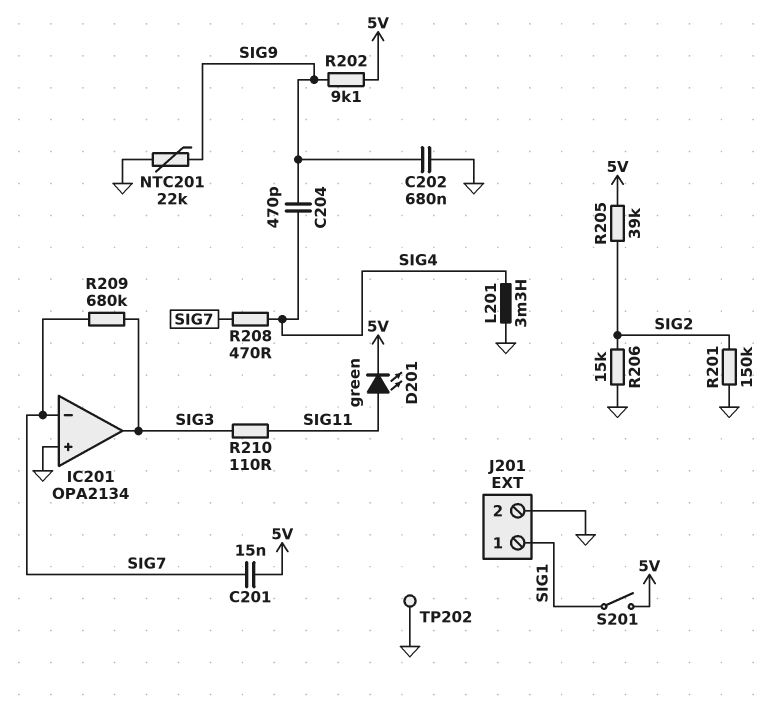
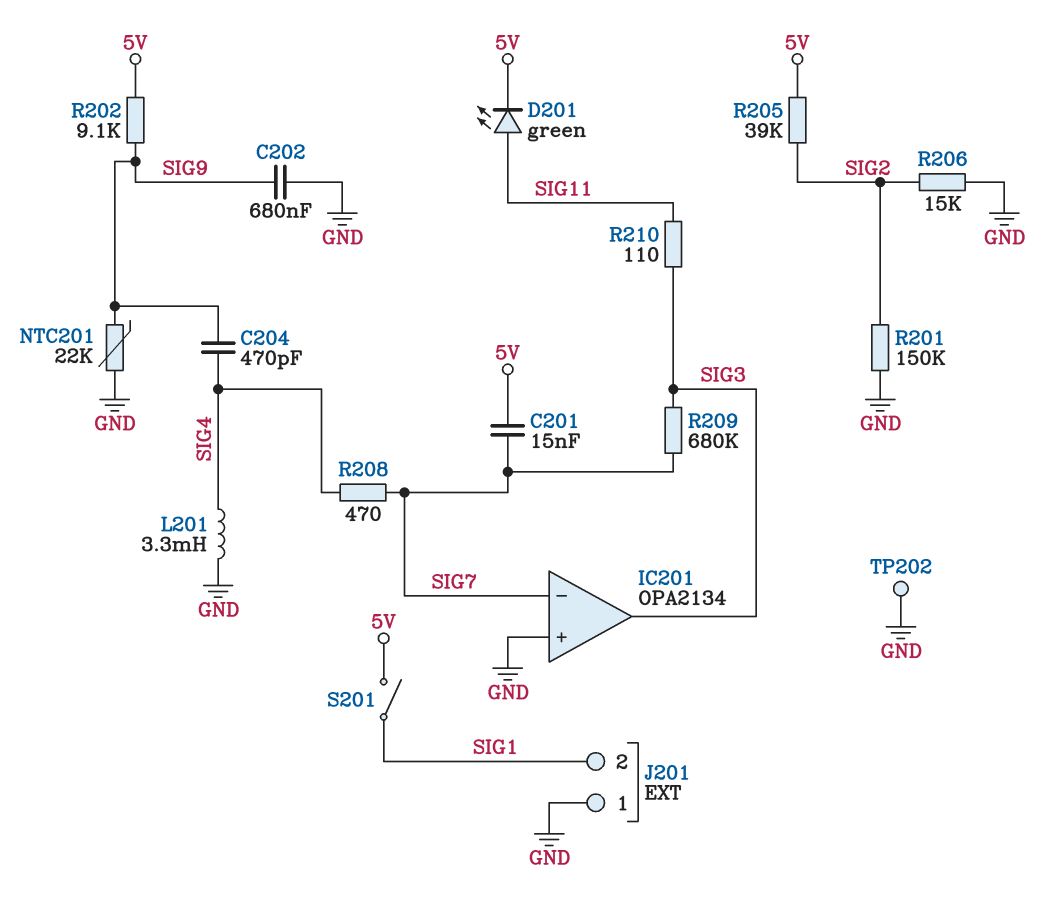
J201 pin 1: SIG1 -> GND
J201 pin 2: GND -> SIG1

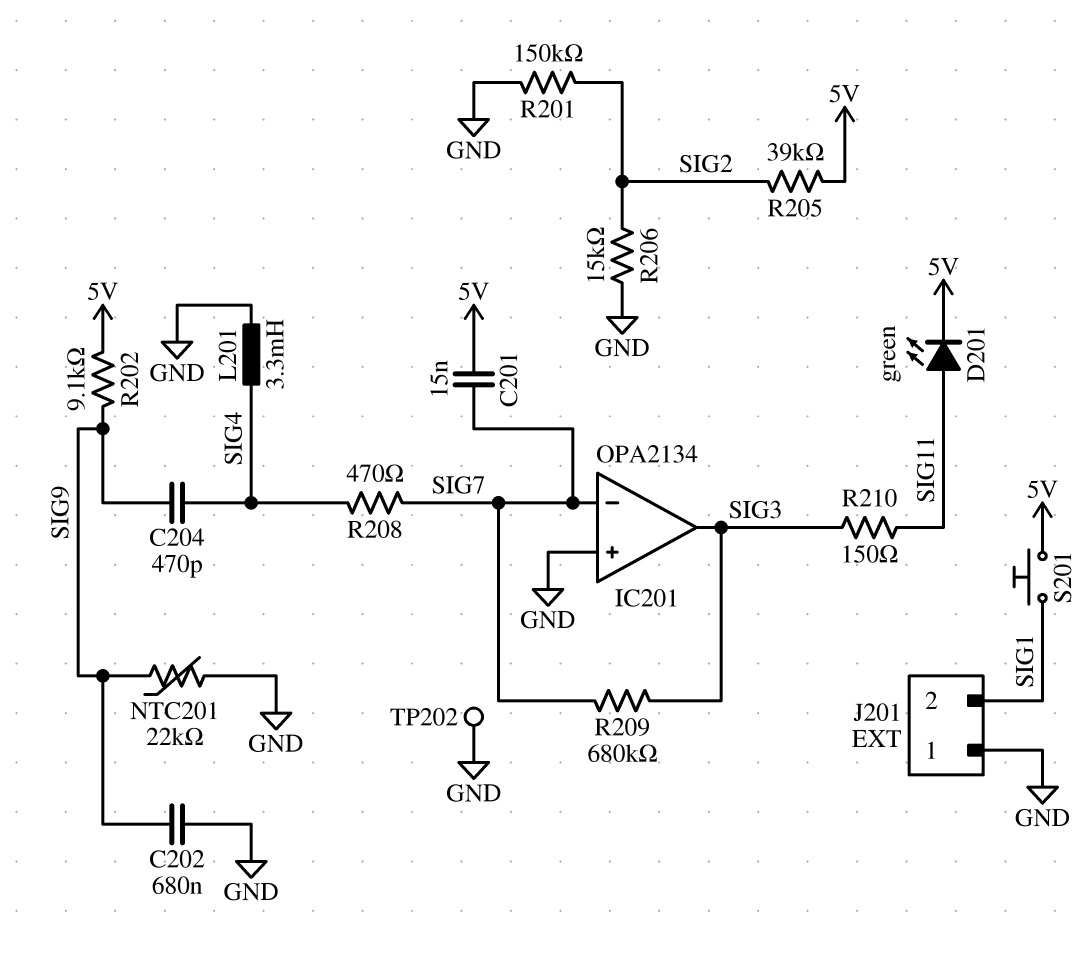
R210: 110 (SIG3, SIG11) -> 150 (SIG3, SIG11)
S201: switch (5V, SIG1) -> button (5V, SIG1)

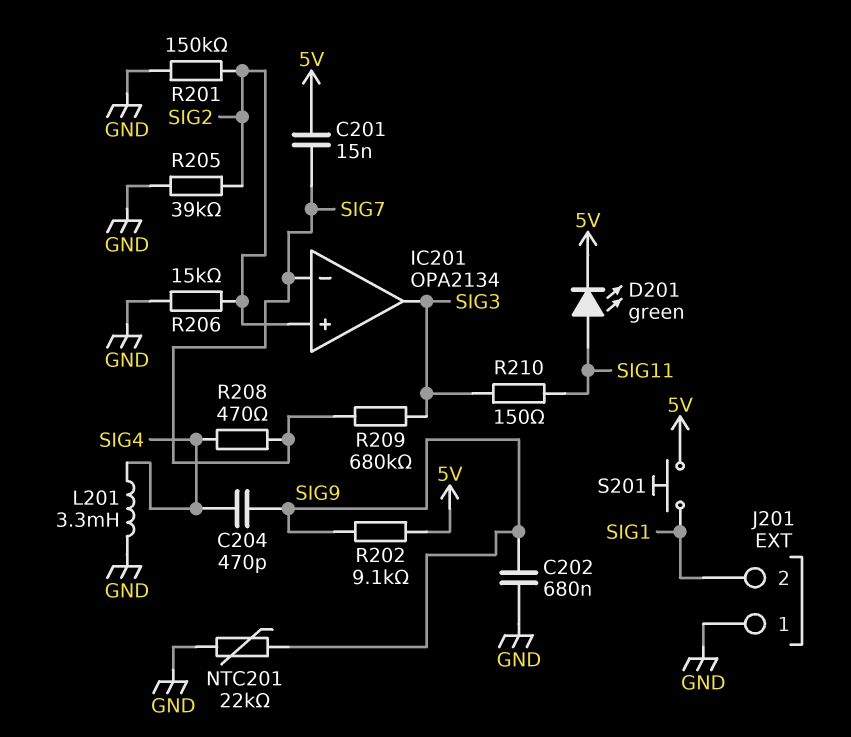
IC201 pin in+: GND -> SIG2
R205: 39k (5V, SIG2) -> 39k (GND, SIG2)
TP202: test point (GND) -> none

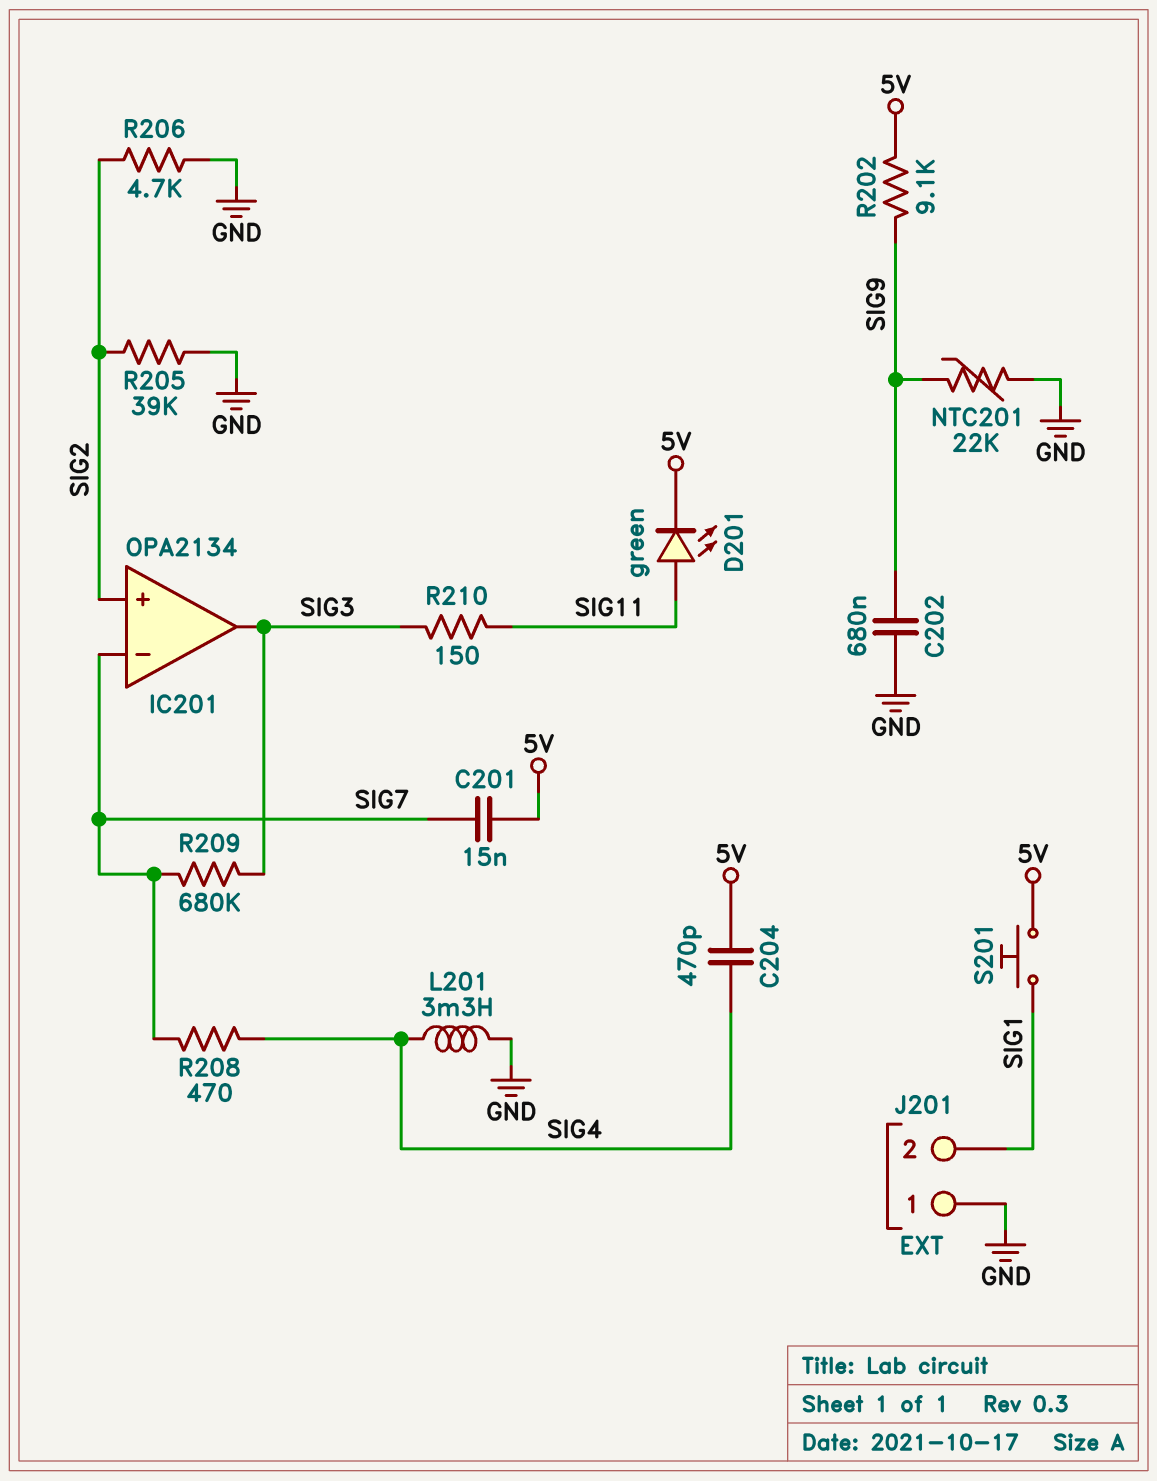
C204: 470pF (SIG4, SIG9) -> 470pF (5V, SIG4)
R201: 150k (GND, SIG2) -> none
R206: 15k (GND, SIG2) -> 4.7k (GND, SIG2)

